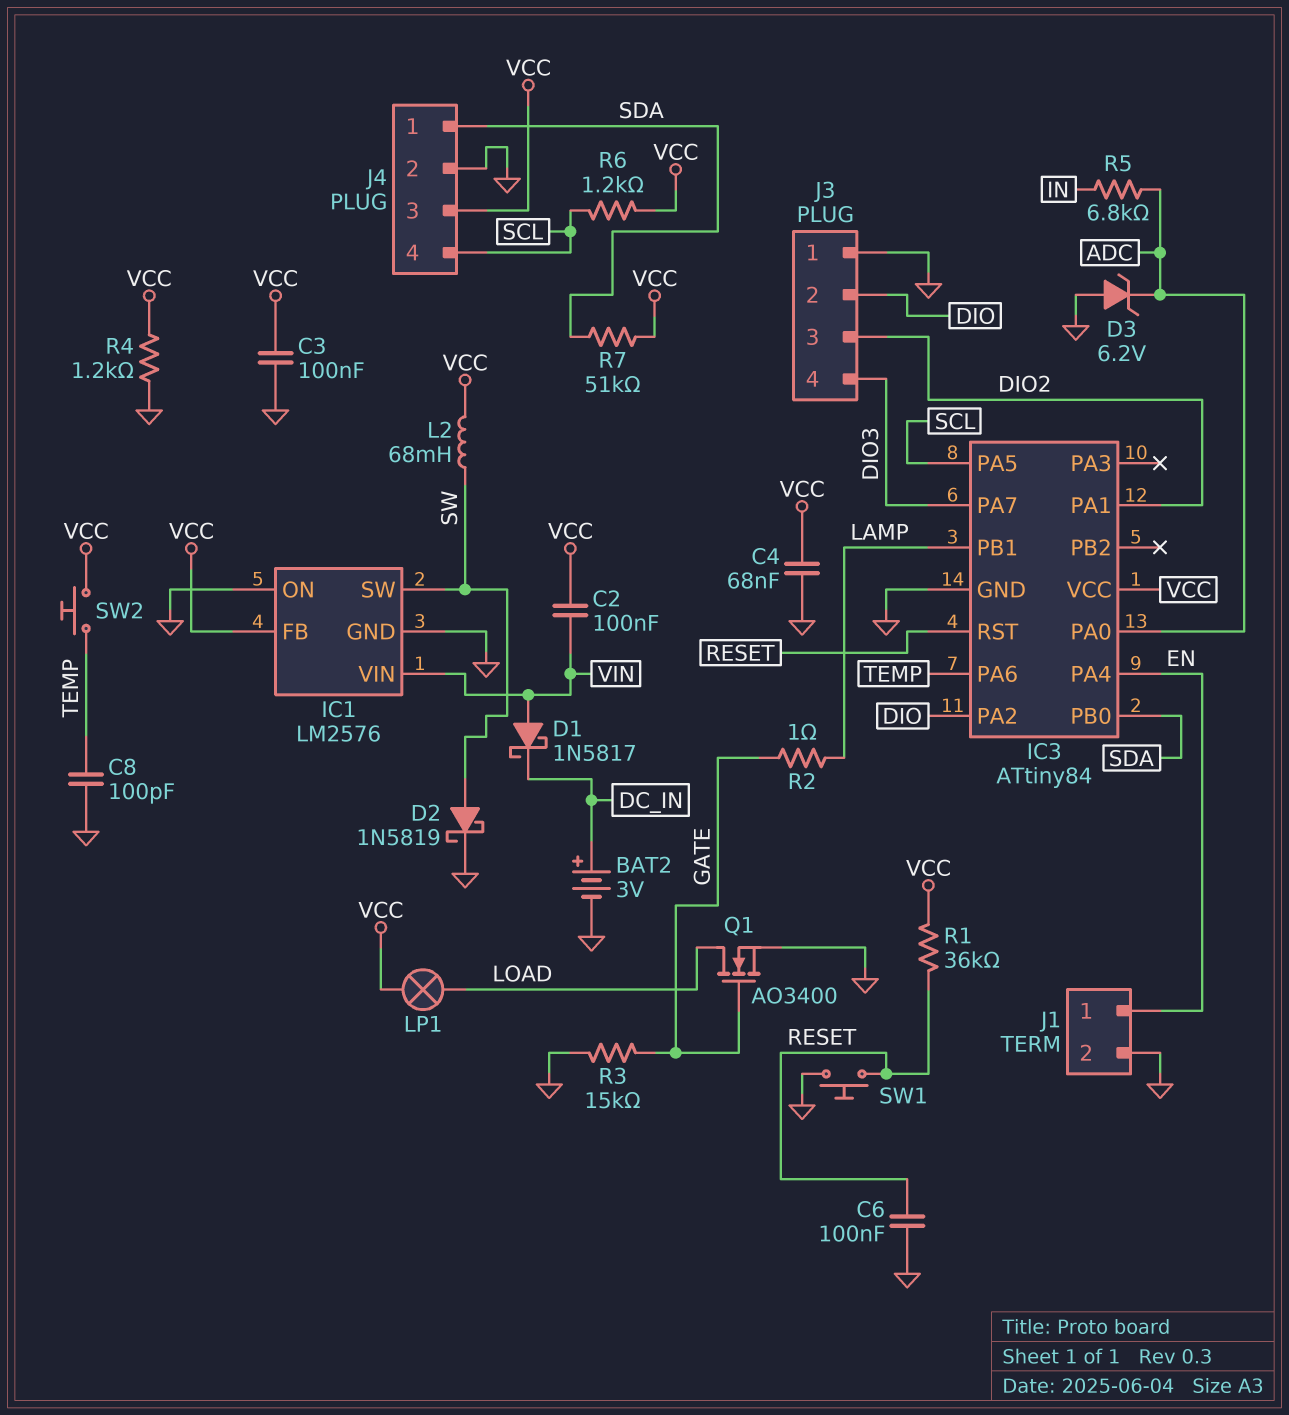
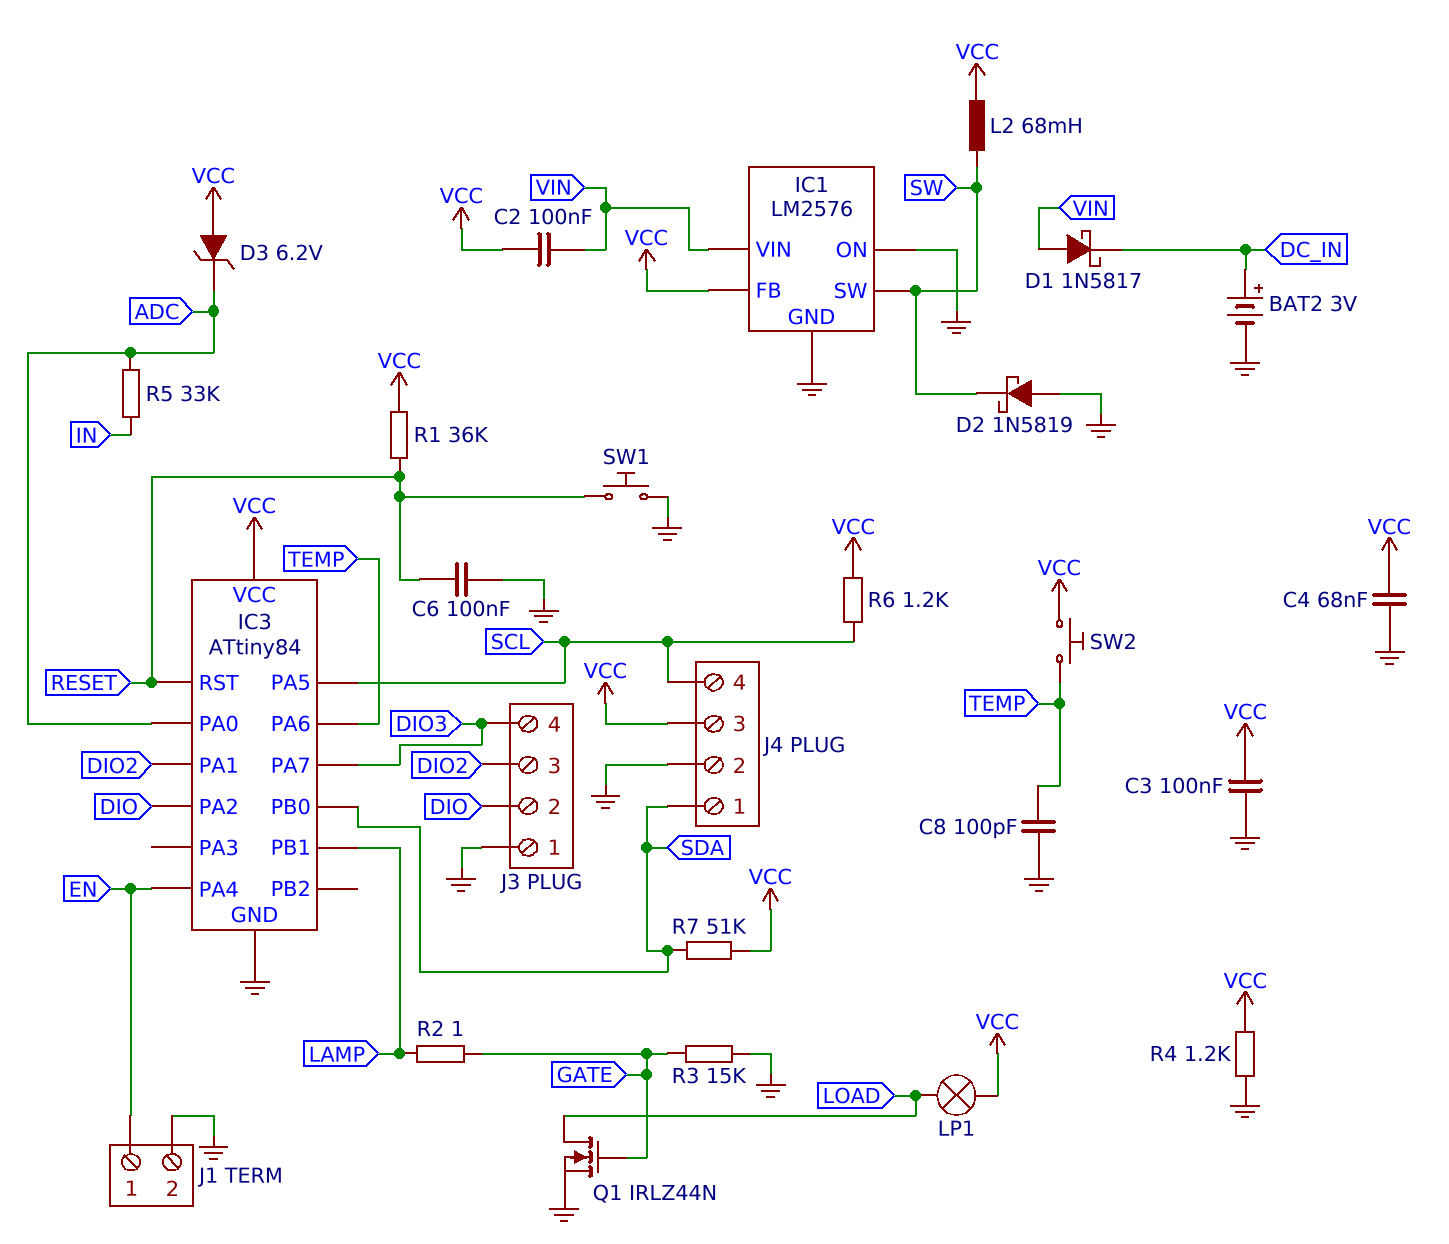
D2: schottky 1N5819 (A SW, K GND) -> schottky 1N5819 (A GND, K SW)
D3: zener 6.2V (A GND, K ADC) -> zener 6.2V (A VCC, K ADC)
Q1: NMOS AO3400 (G GATE, D LOAD, S GND) -> NMOS IRLZ44N (G GATE, D LOAD, S GND)
R5: 6.8k (ADC, IN) -> 33k (ADC, IN)

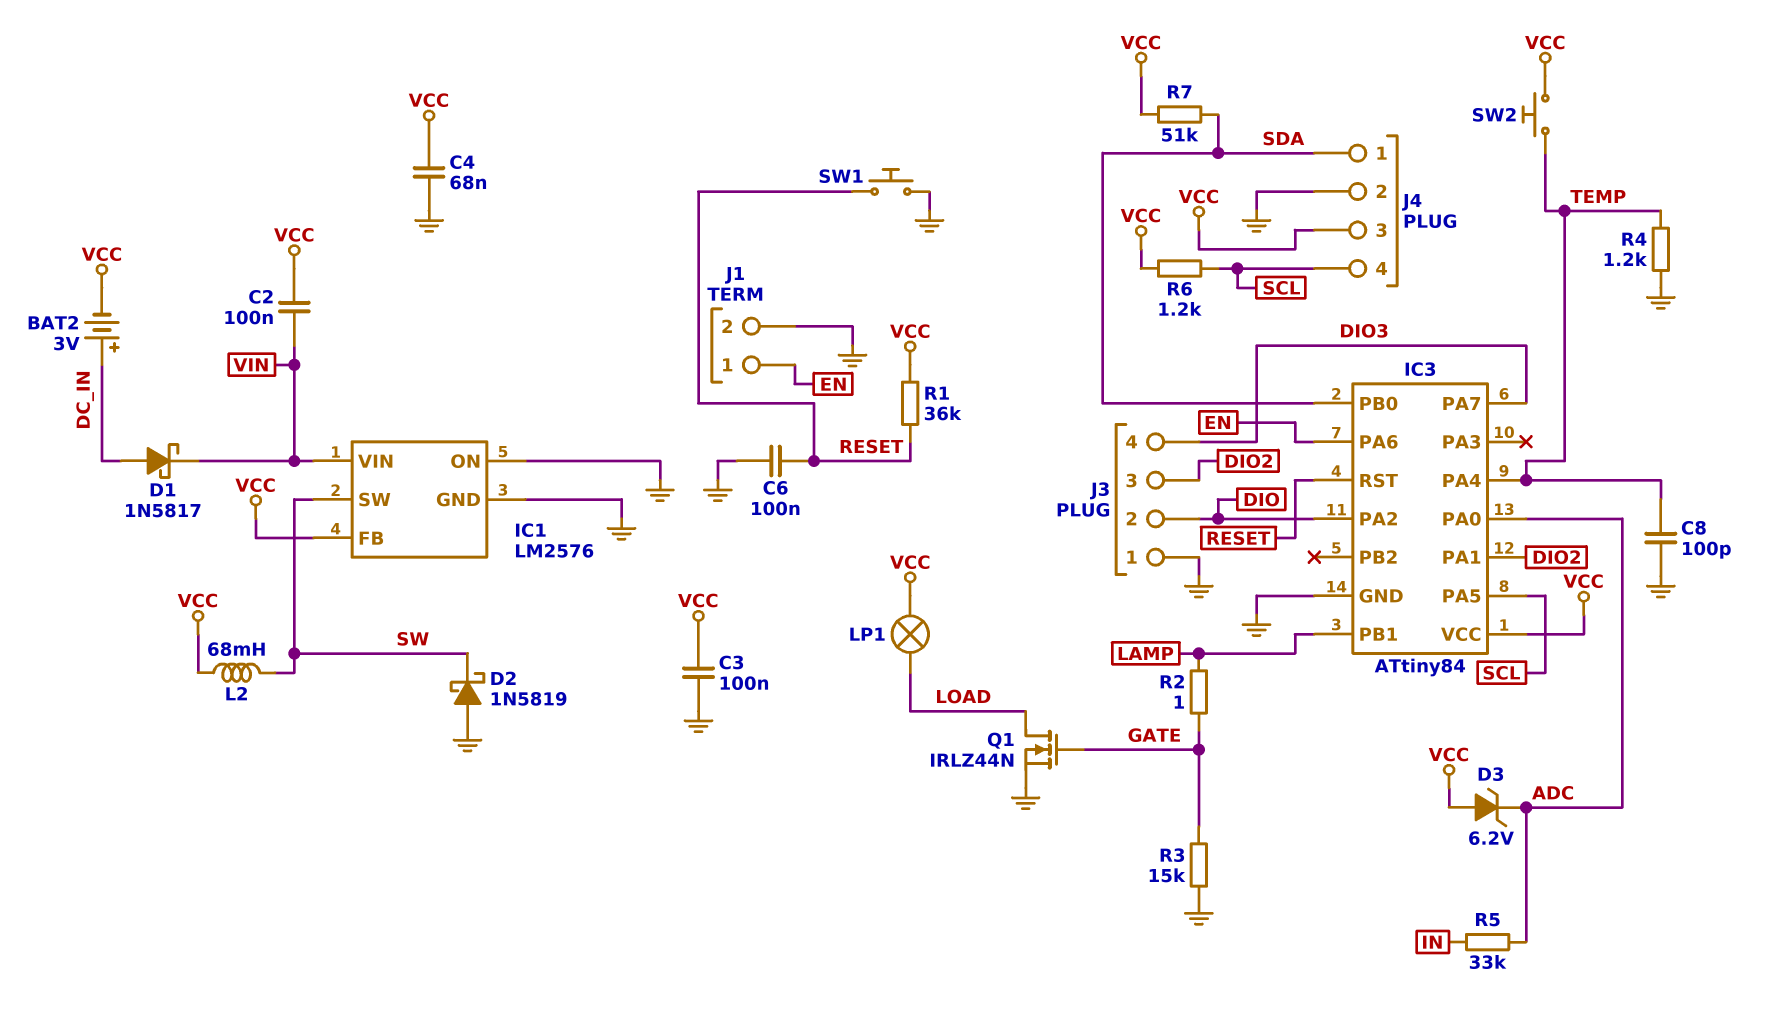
BAT2: 3V (plus DC_IN, minus GND) -> 3V (plus DC_IN, minus VCC)
D1: schottky 1N5817 (A VIN, K DC_IN) -> schottky 1N5817 (A DC_IN, K VIN)
IC3 pin PA4: EN -> TEMP
IC3 pin PA6: TEMP -> EN
R4: 1.2k (GND, VCC) -> 1.2k (GND, TEMP)

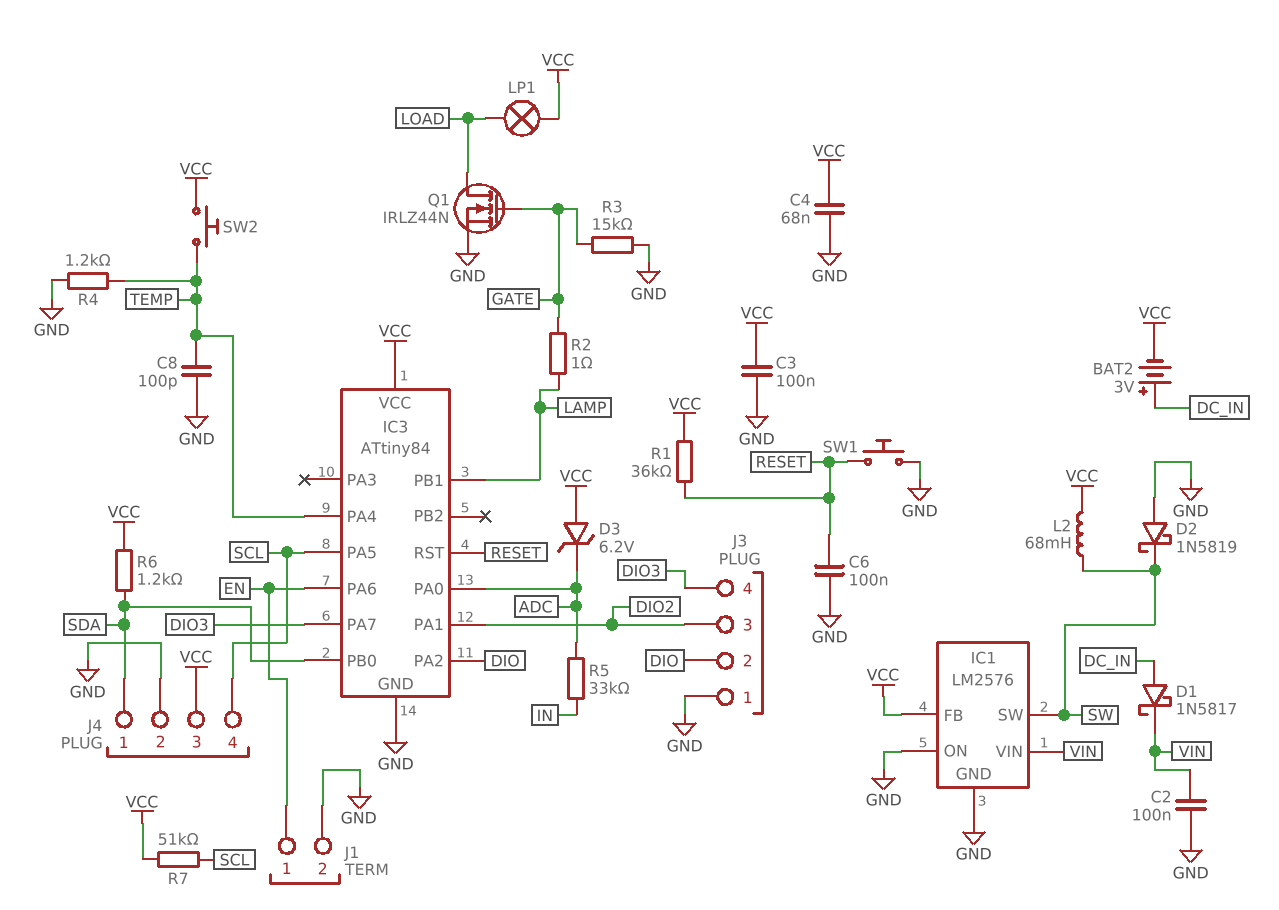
C2: 100nF (VCC, VIN) -> 100nF (GND, VIN)
R6: 1.2k (SCL, VCC) -> 1.2k (SDA, VCC)
R7: 51k (SDA, VCC) -> 51k (SCL, VCC)

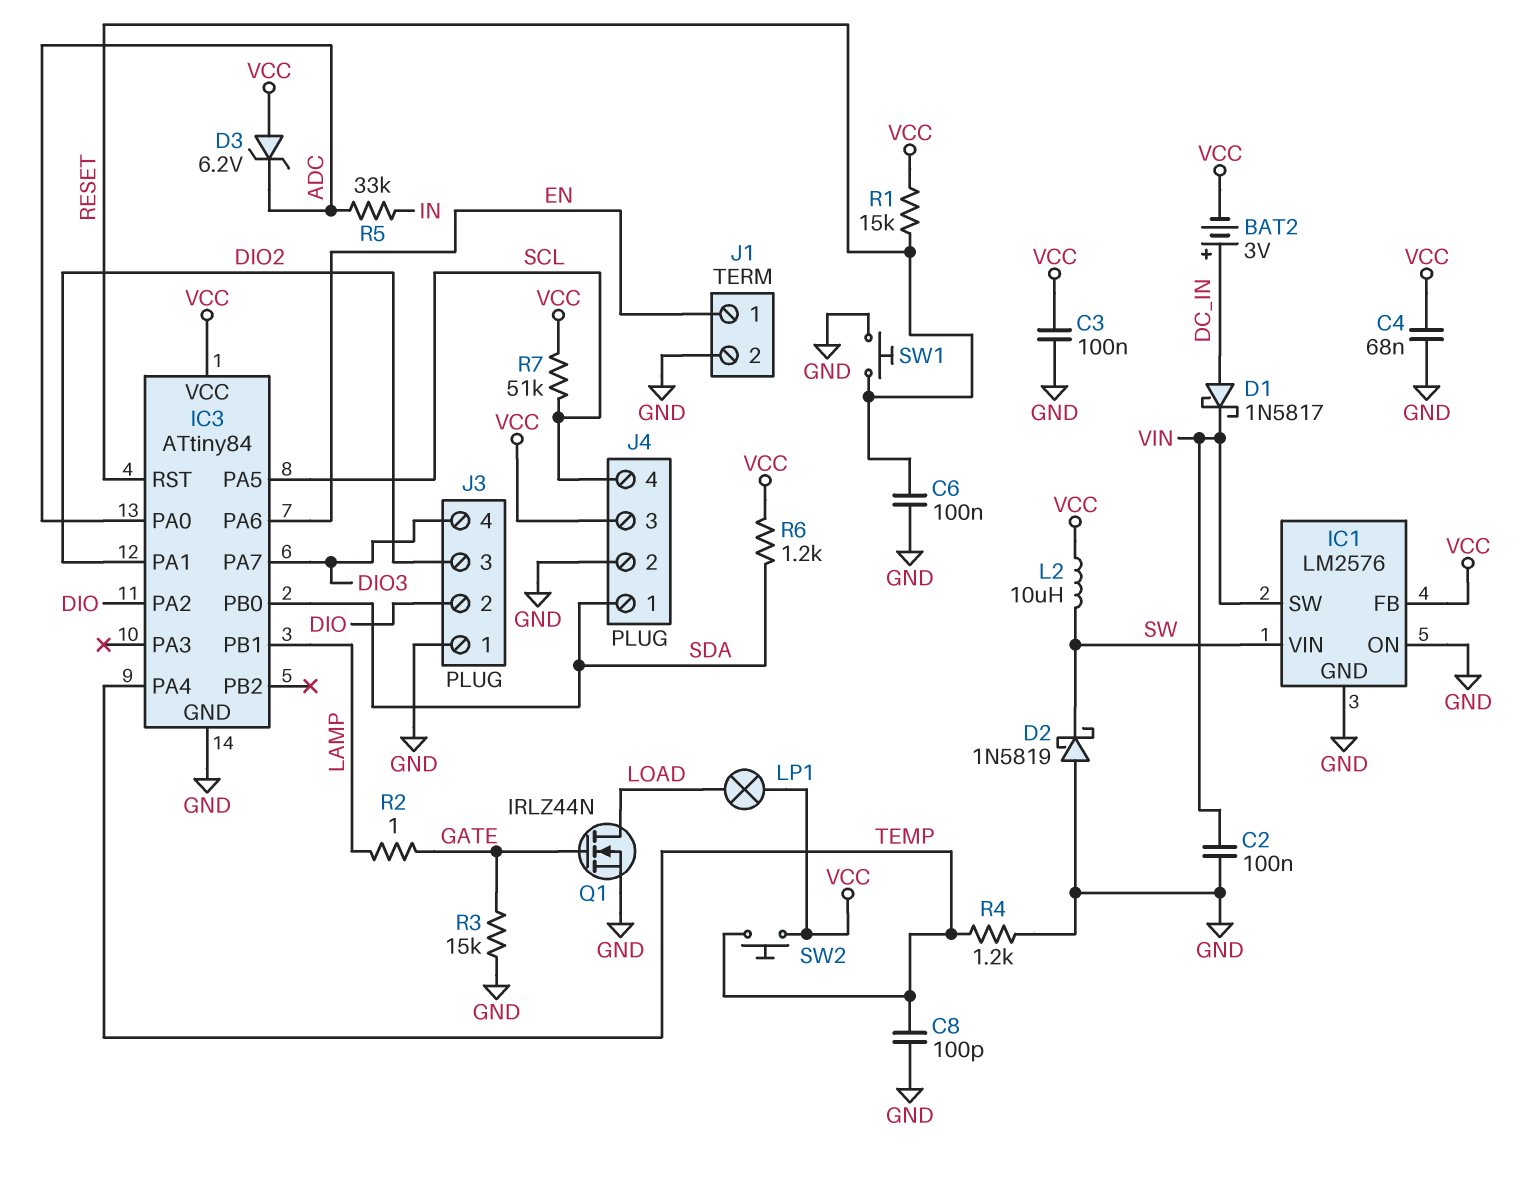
IC1 pin SW: SW -> VIN
IC1 pin VIN: VIN -> SW
L2: 68mH (SW, VCC) -> 10uH (SW, VCC)
R1: 36k (RESET, VCC) -> 15k (RESET, VCC)

